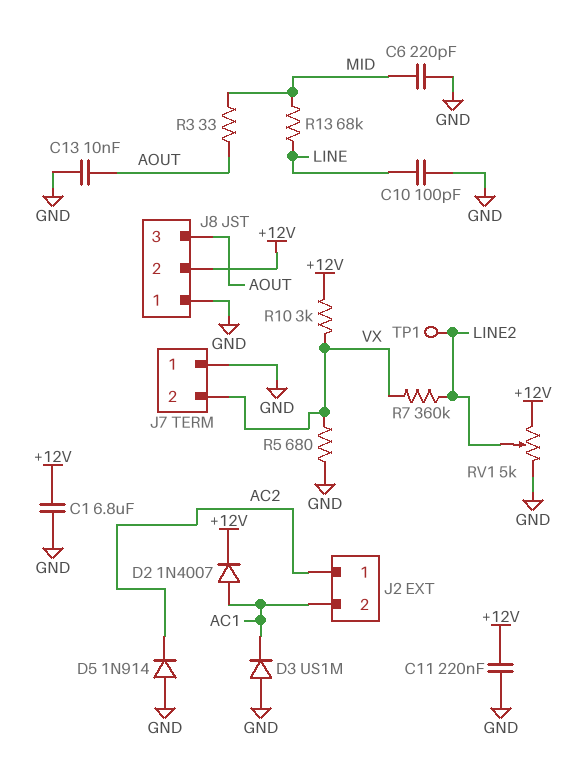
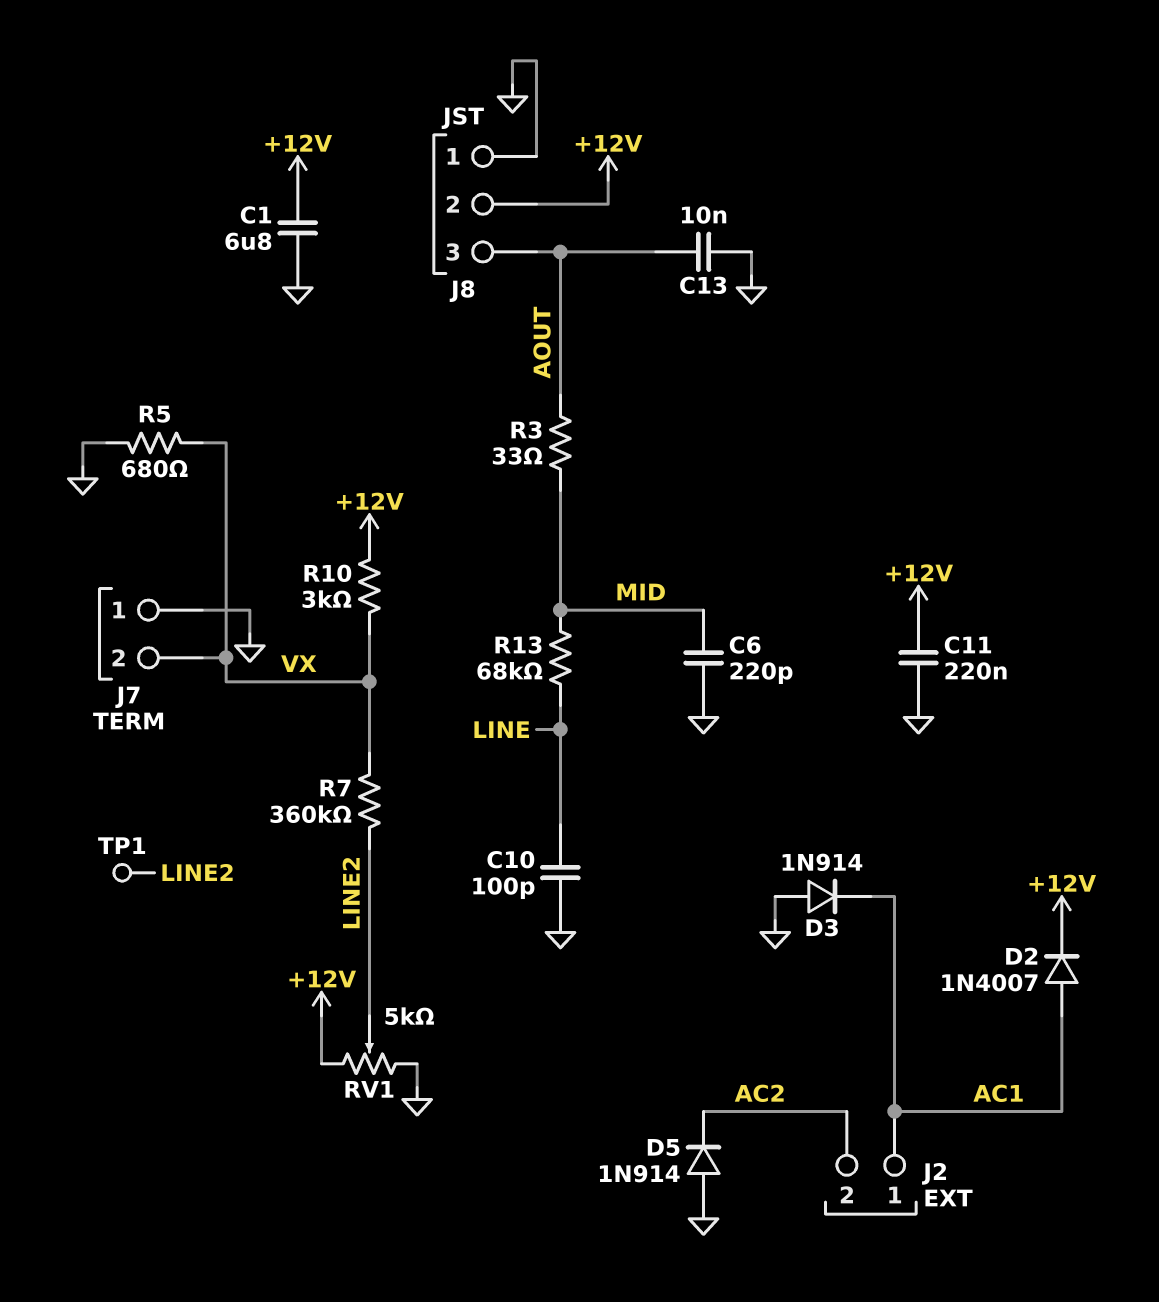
D3: diode US1M (A GND, K AC1) -> diode 1N914 (A GND, K AC1)
J2 pin 1: AC2 -> AC1
J2 pin 2: AC1 -> AC2

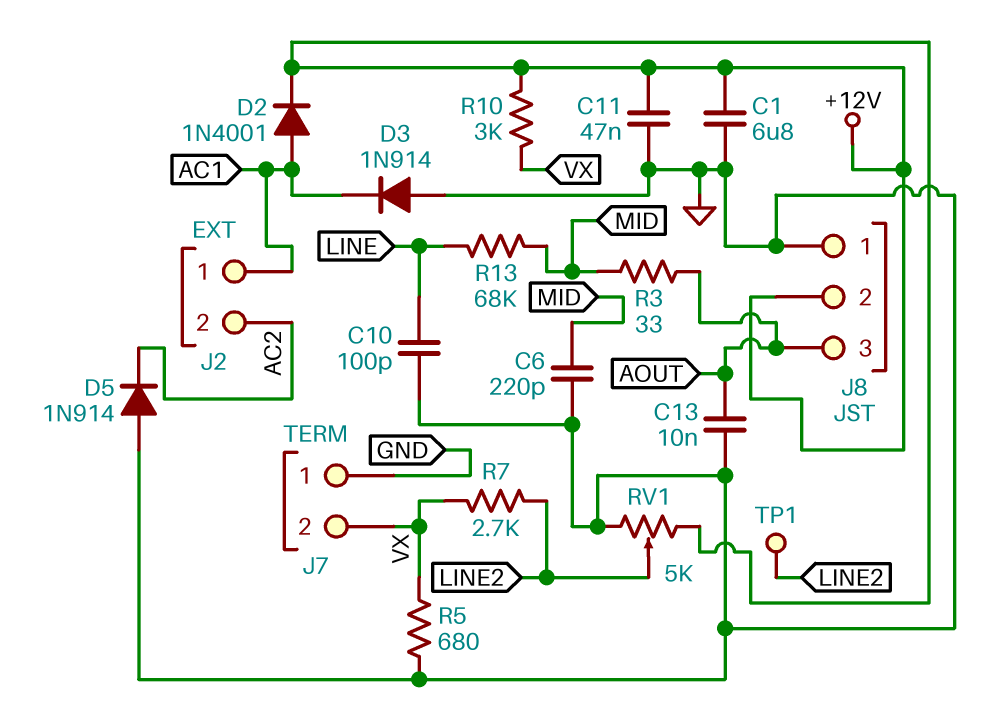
C11: 220nF (+12V, GND) -> 47nF (+12V, GND)
D2: diode 1N4007 (A AC1, K +12V) -> diode 1N4001 (A AC1, K +12V)
R7: 360k (LINE2, VX) -> 2.7k (LINE2, VX)

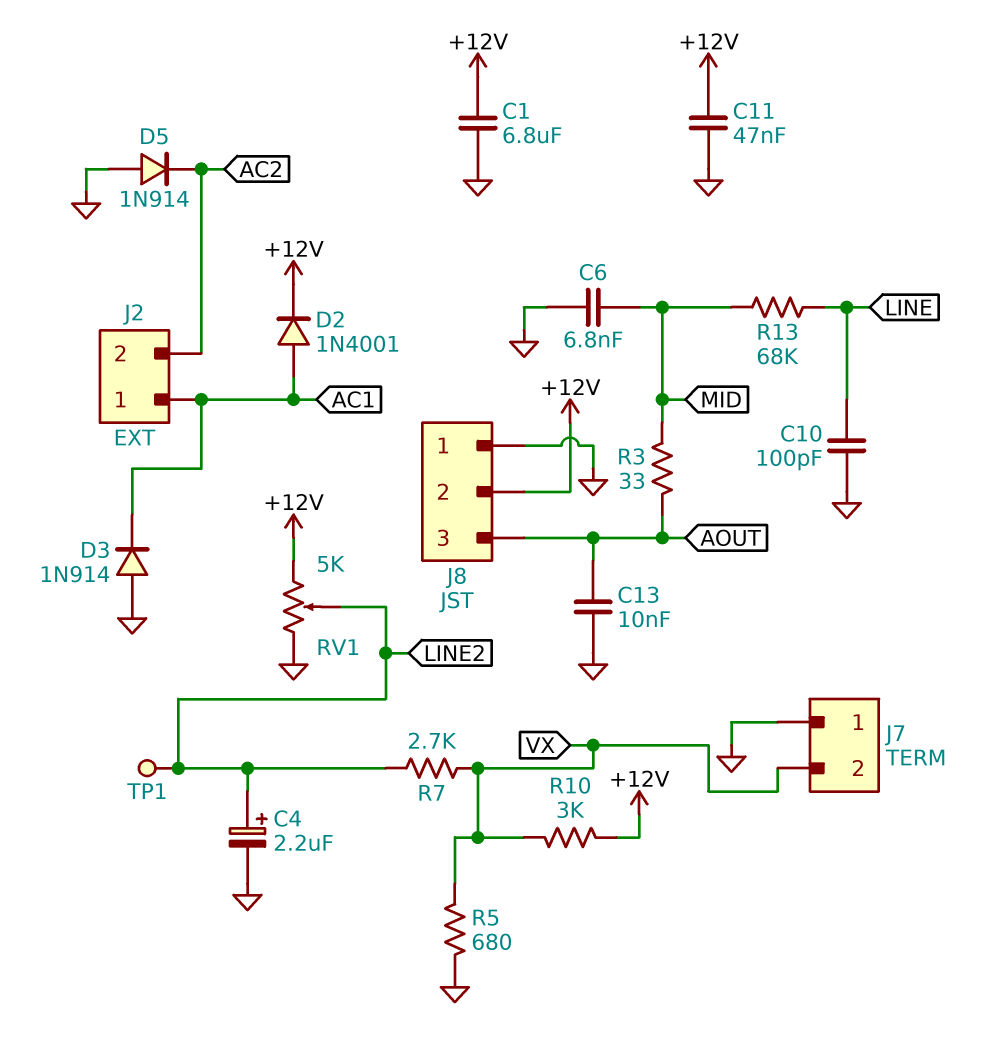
C4: none -> 2.2uF (plus LINE2, minus GND)
C6: 220pF (GND, MID) -> 6.8nF (GND, MID)

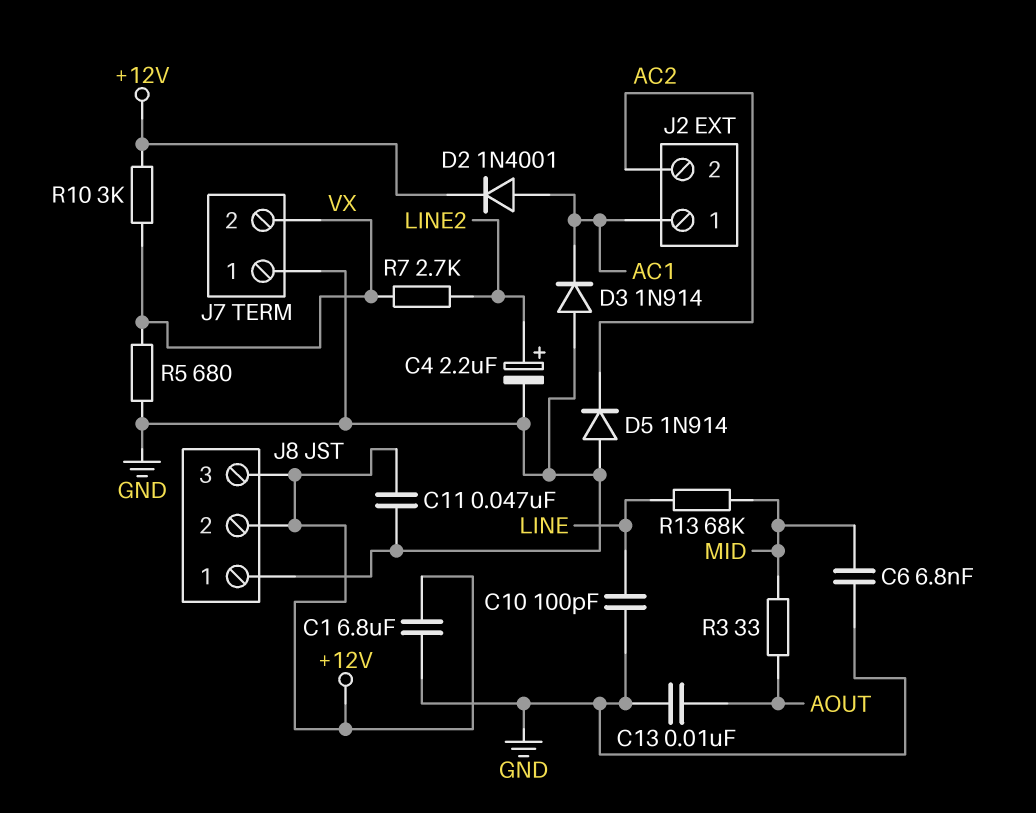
J8 pin 3: AOUT -> +12V
RV1: 5k (+12V, GND, wiper LINE2) -> none
TP1: test point (LINE2) -> none

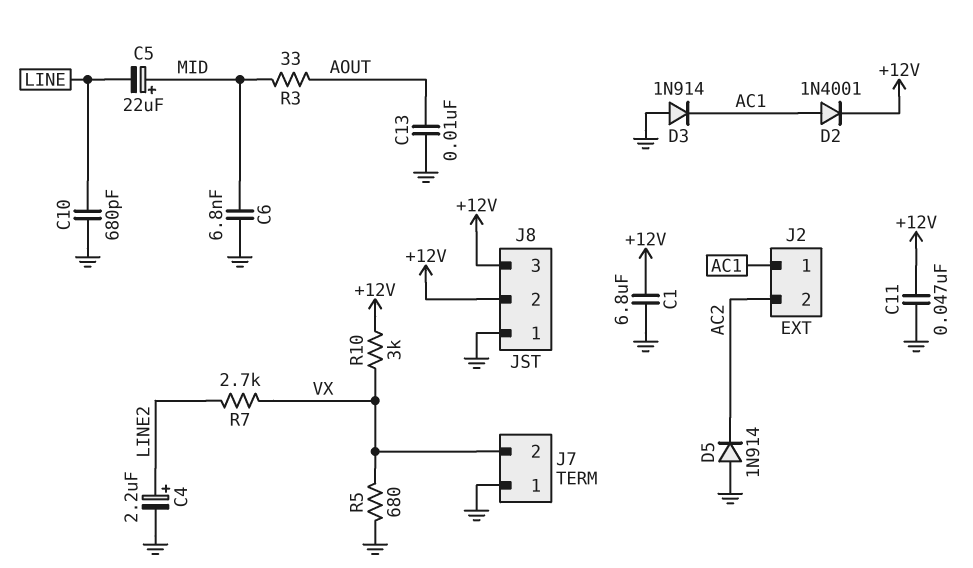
C5: none -> 22uF (plus MID, minus LINE)
C10: 100pF (GND, LINE) -> 680pF (GND, LINE)
R13: 68k (LINE, MID) -> none

